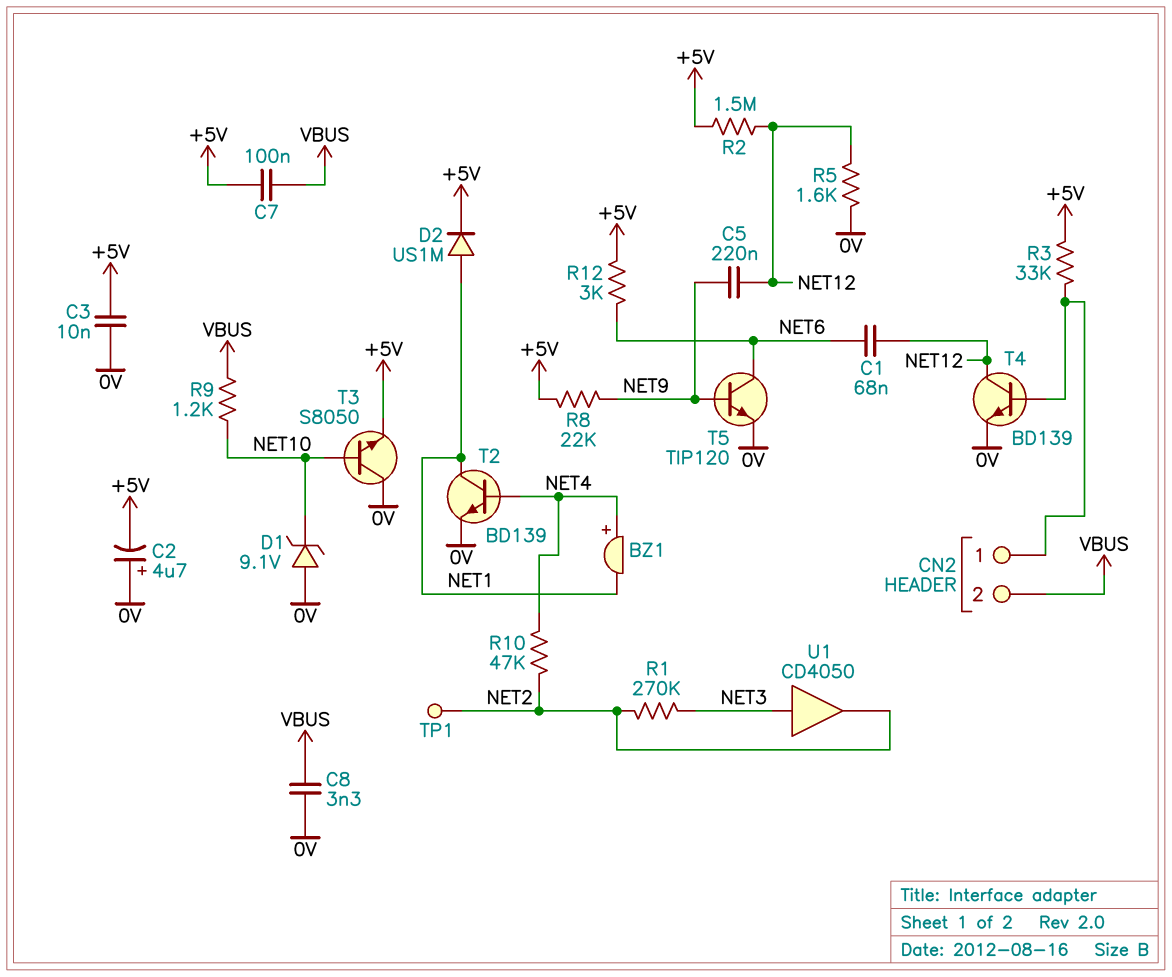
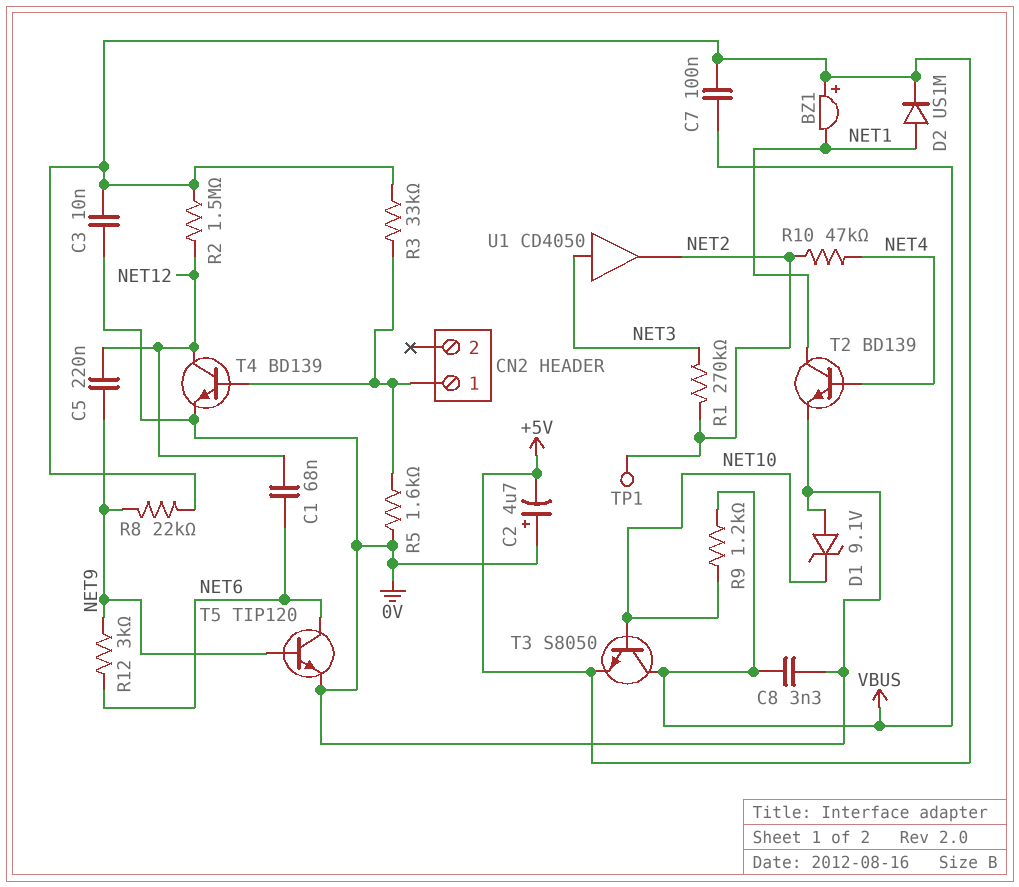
BZ1: buzzer (plus NET4, minus NET1) -> buzzer (plus +5V, minus NET1)
CN2 pin 2: VBUS -> none
R5: 1.6k (0V, NET12) -> 1.6k (0V, CN2/1)
R12: 3k (+5V, NET6) -> 3k (NET6, NET9)
T3: NPN S8050 (B NET10, C 0V, E +5V) -> NPN S8050 (B NET10, C VBUS, E +5V)

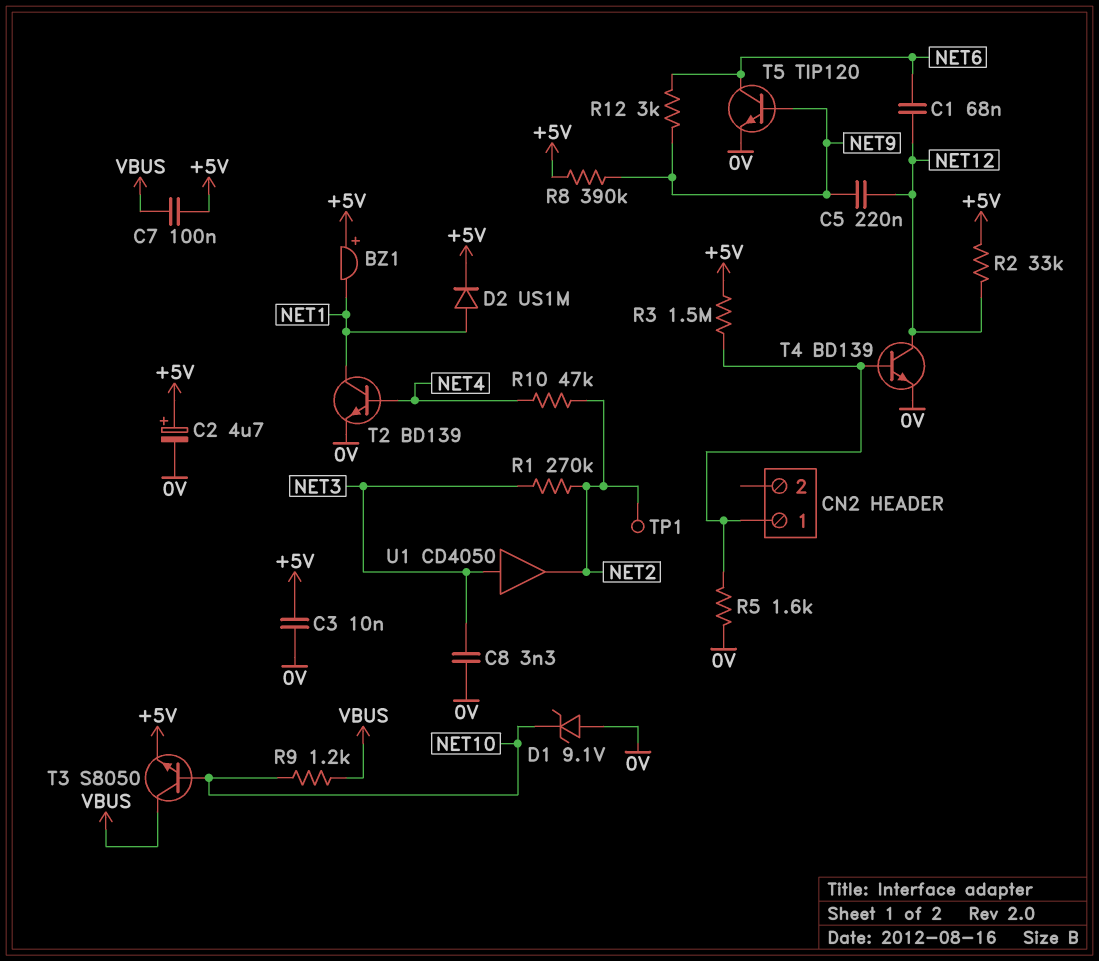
C2: 4.7uF (plus 0V, minus +5V) -> 4.7uF (plus +5V, minus 0V)
C8: 3.3nF (0V, VBUS) -> 3.3nF (0V, NET3)
R2: 1.5M (+5V, NET12) -> 33k (+5V, NET12)
R3: 33k (+5V, CN2/1) -> 1.5M (+5V, CN2/1)
R8: 22k (+5V, NET9) -> 390k (+5V, NET9)

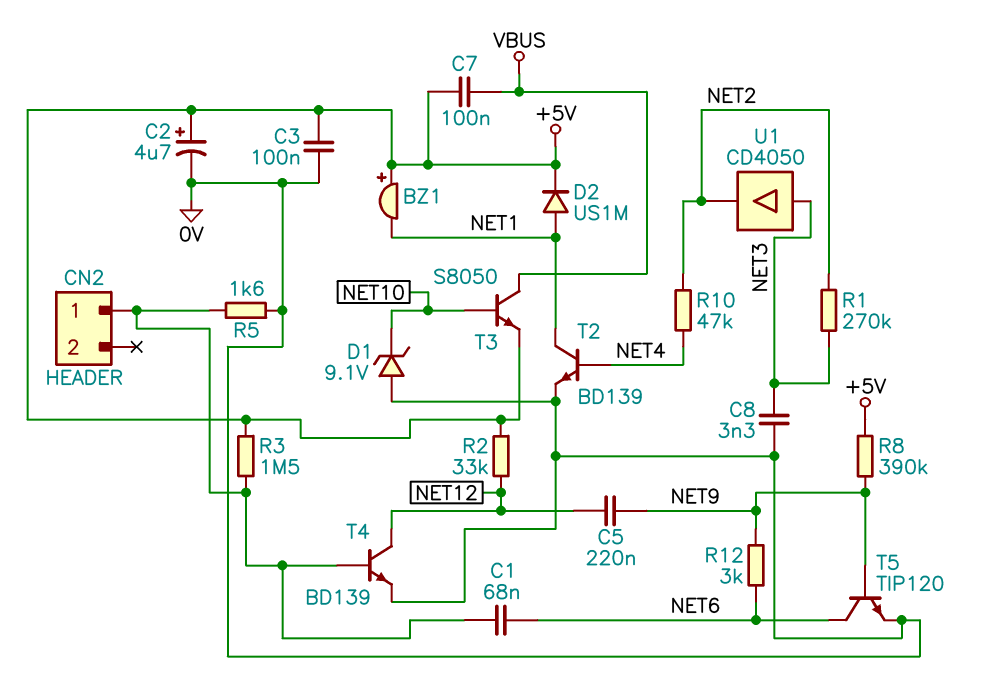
C1: 68nF (NET6, NET12) -> 68nF (CN2/1, NET6)
C3: 10nF (+5V, 0V) -> 100nF (+5V, 0V)
R9: 1.2k (NET10, VBUS) -> none
TP1: test point (NET2) -> none

